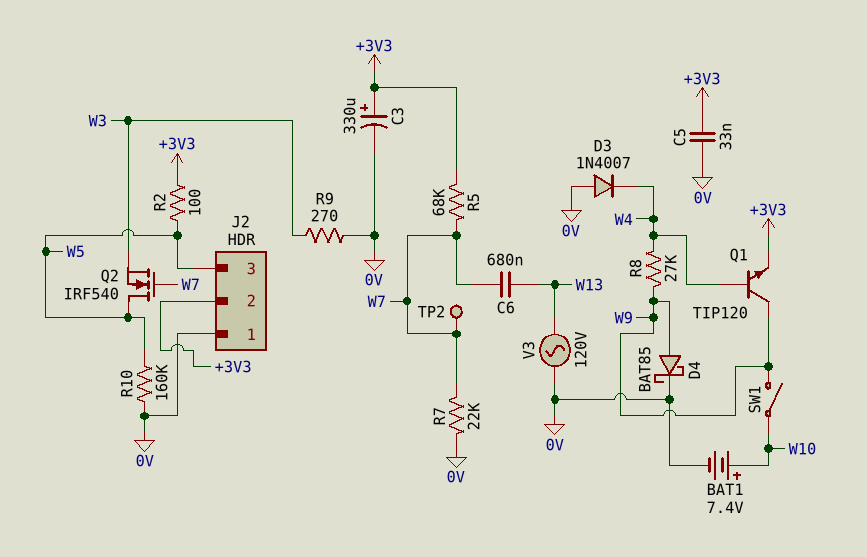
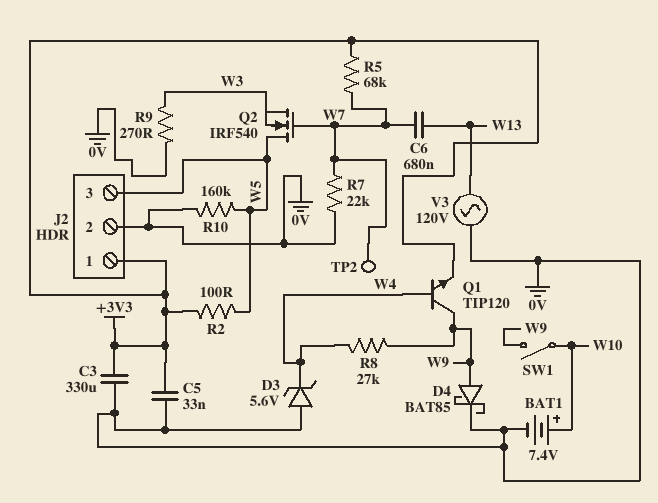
C3: 330uF (plus +3V3, minus 0V) -> 330uF (+3V3, 0V)
D3: diode 1N4007 (A 0V, K W4) -> zener 5.6V (A 0V, K W4)
J2 pin 1: 0V -> +3V3
J2 pin 2: +3V3 -> 0V

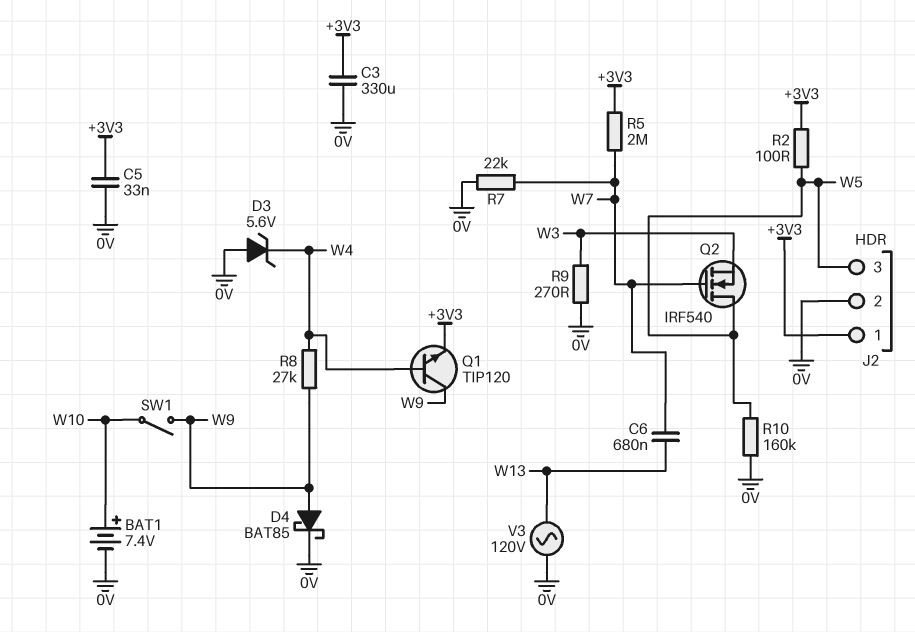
R5: 68k (+3V3, W7) -> 2M (+3V3, W7)
TP2: test point (W7) -> none

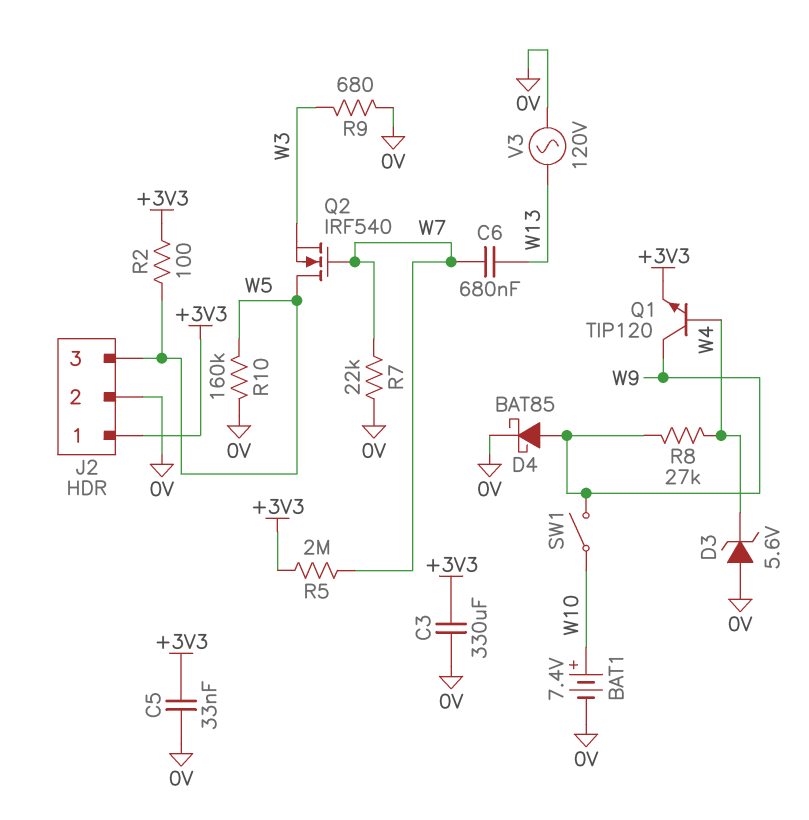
R9: 270 (0V, W3) -> 680 (0V, W3)

